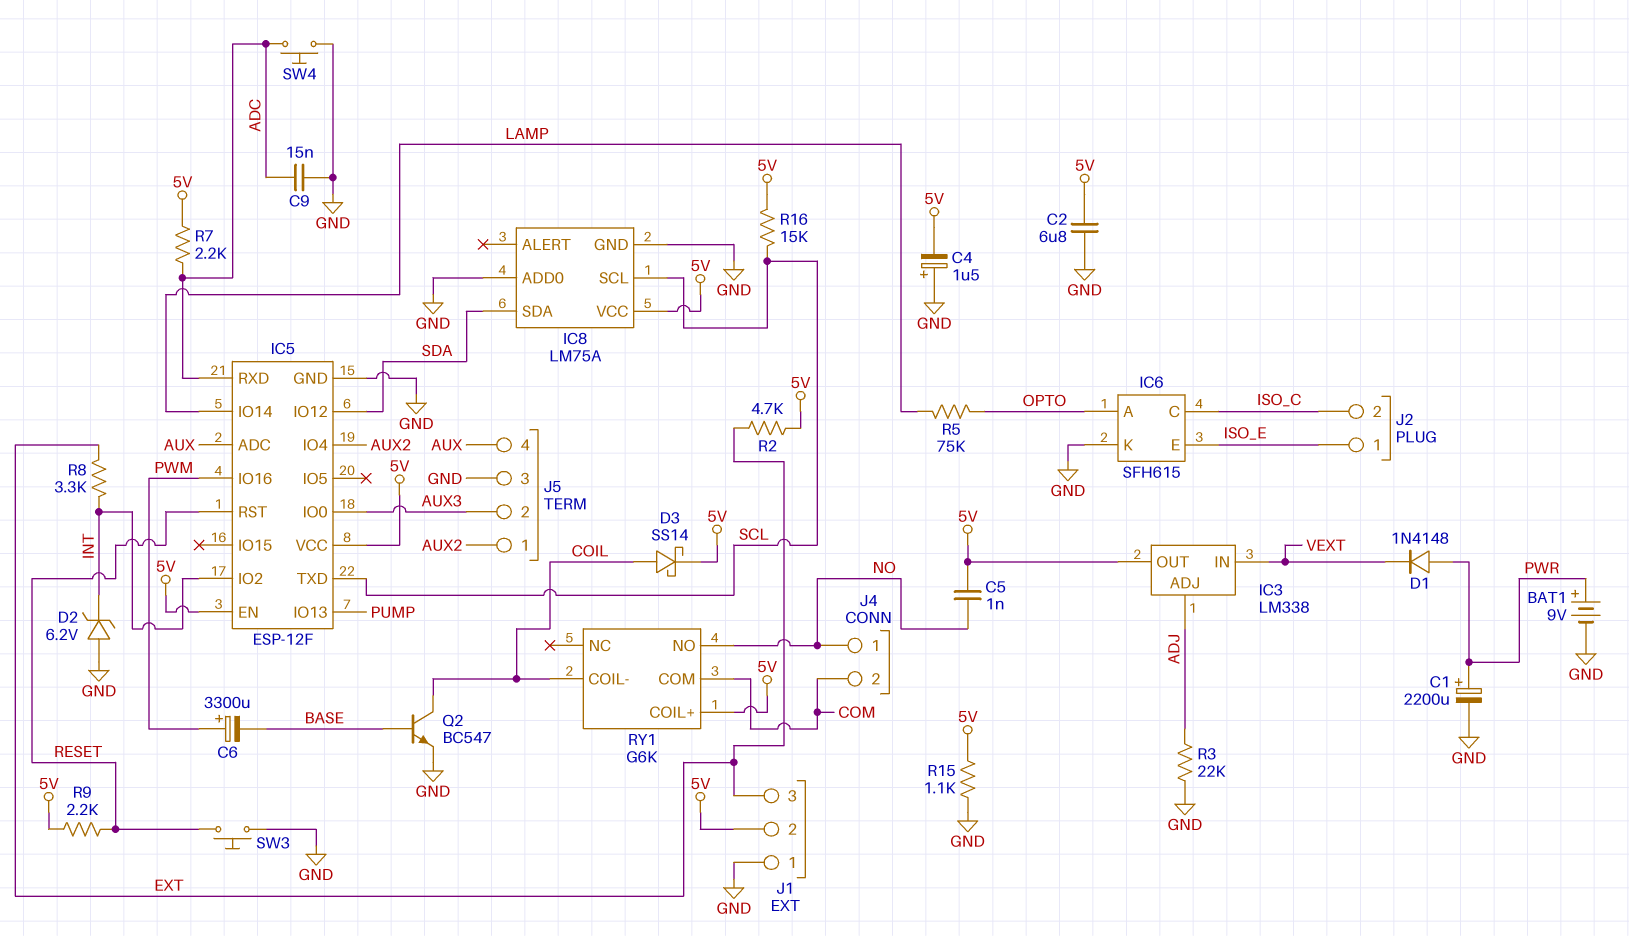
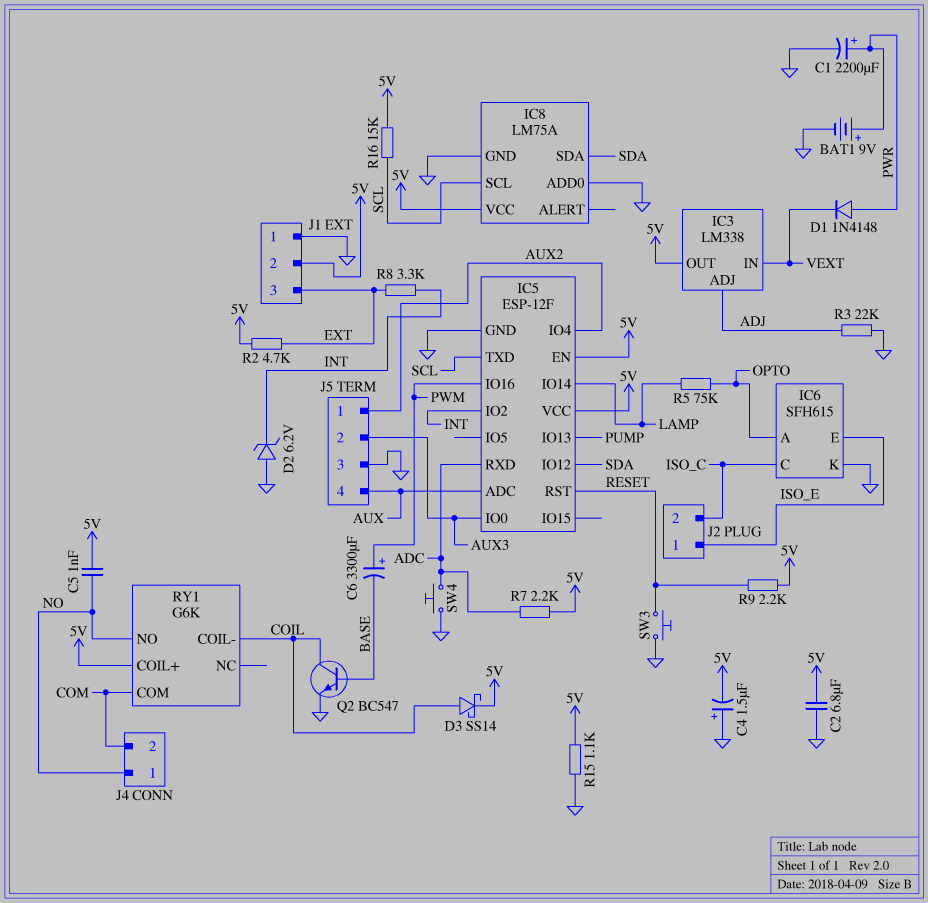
C9: 15nF (ADC, GND) -> none

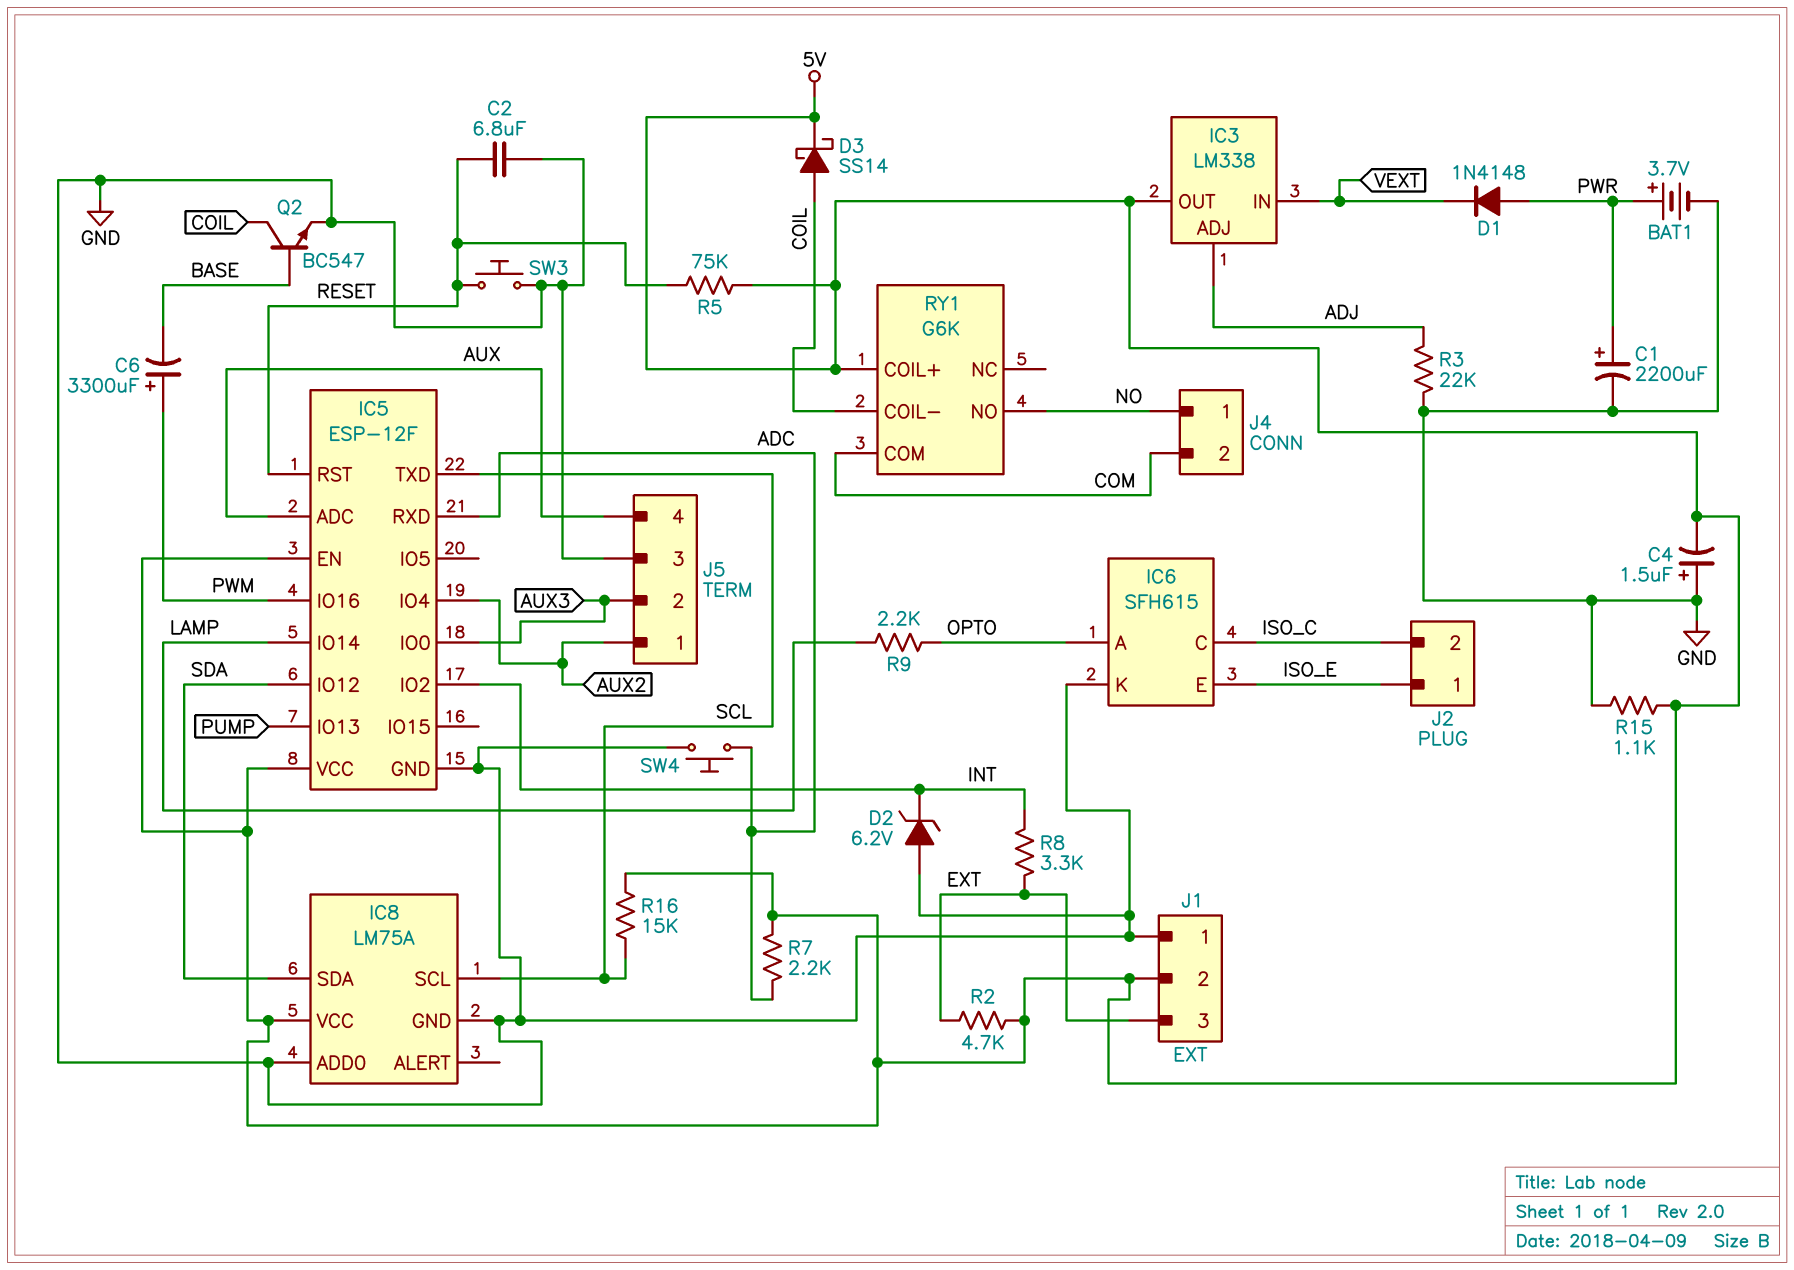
BAT1: 9V (plus PWR, minus GND) -> 3.7V (plus PWR, minus GND)
C2: 6.8uF (5V, GND) -> 6.8uF (GND, RESET)
C5: 1nF (5V, NO) -> none
R5: 75k (LAMP, OPTO) -> 75k (5V, RESET)
R9: 2.2k (5V, RESET) -> 2.2k (LAMP, OPTO)

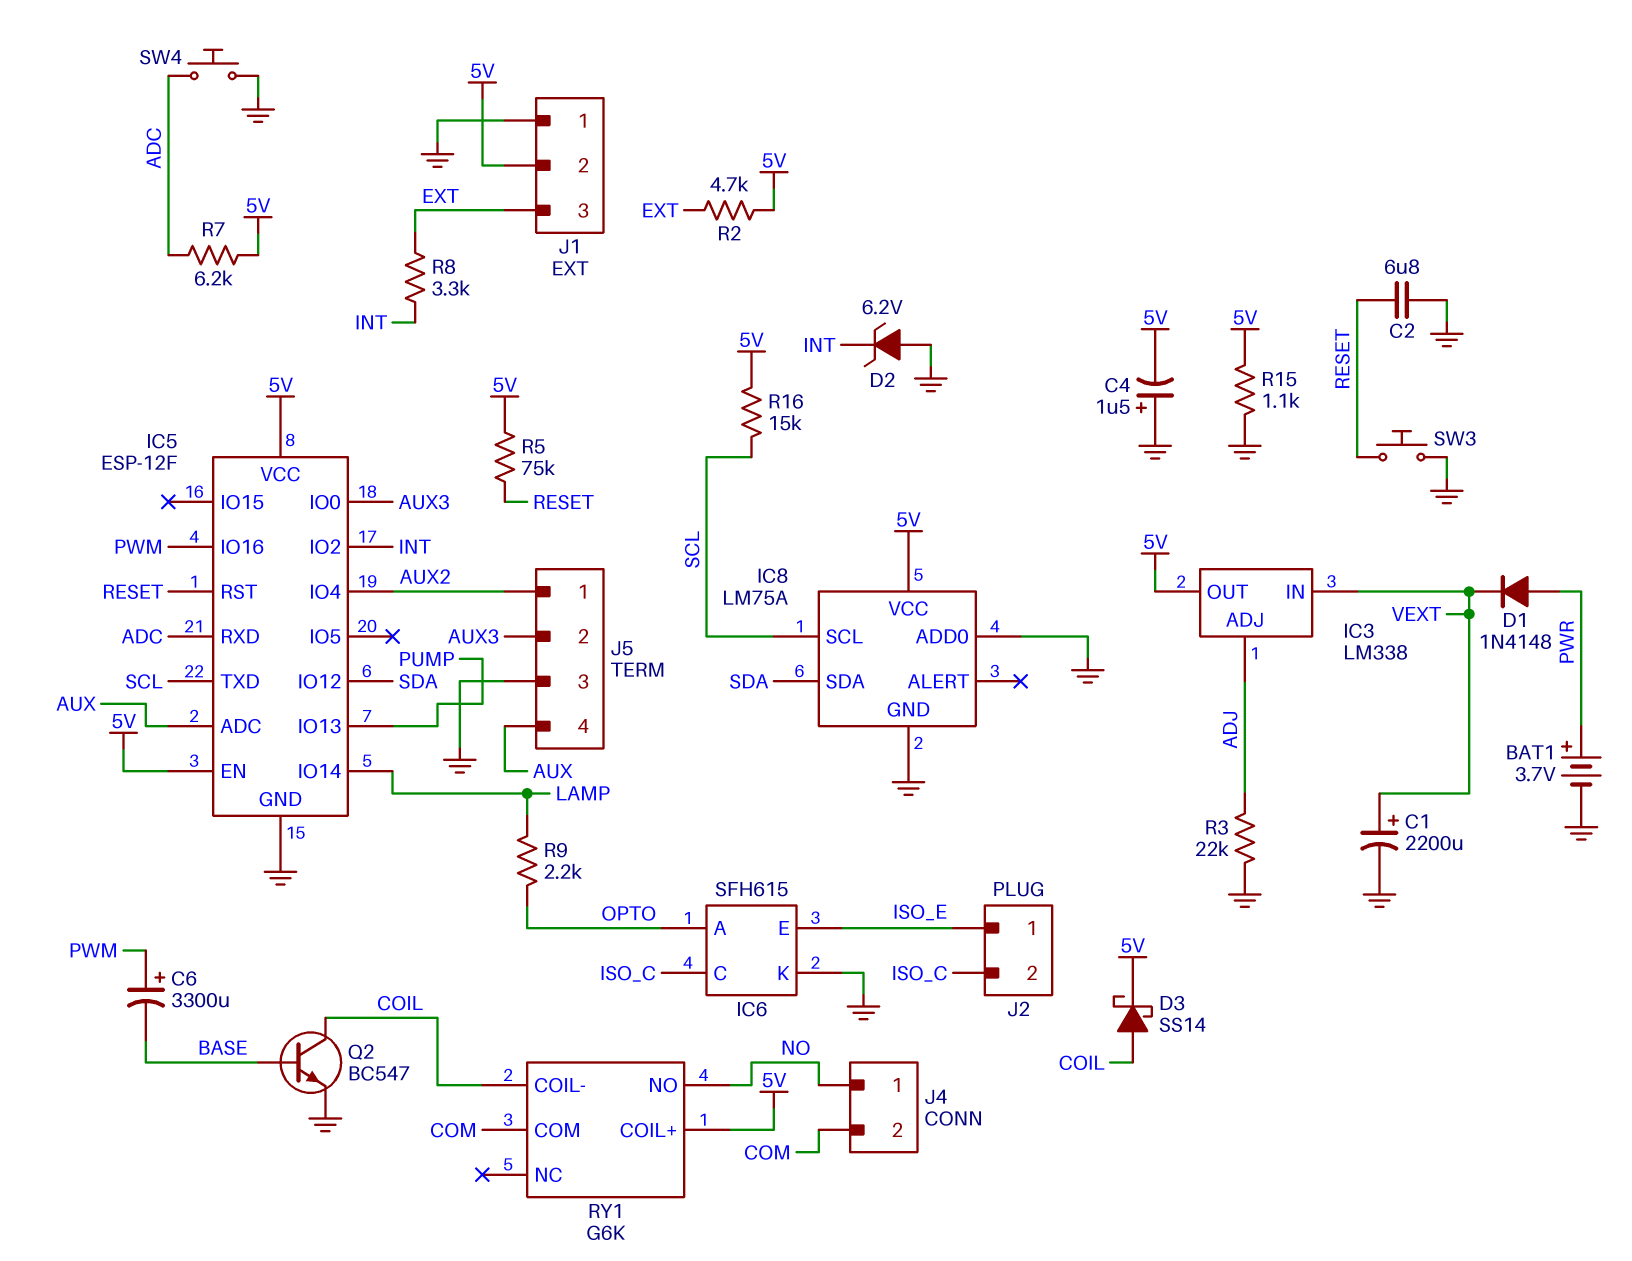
C1: 2200uF (plus PWR, minus GND) -> 2200uF (plus VEXT, minus GND)
R7: 2.2k (5V, ADC) -> 6.2k (5V, ADC)

